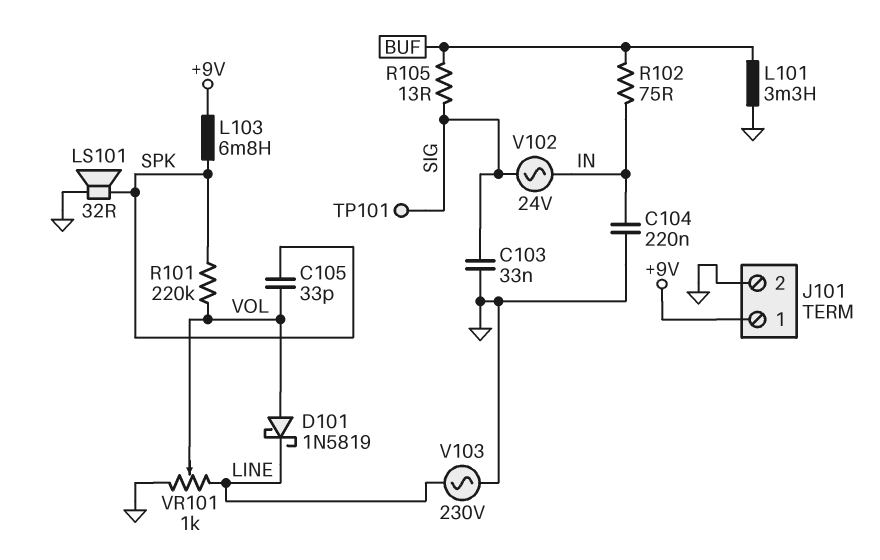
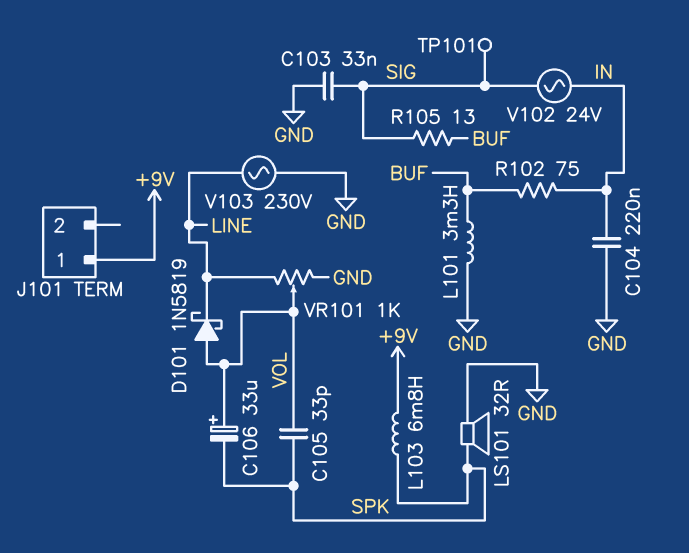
C106: none -> 33uF (plus VOL, minus SPK)
J101 pin 2: GND -> none
R101: 220k (SPK, VOL) -> none

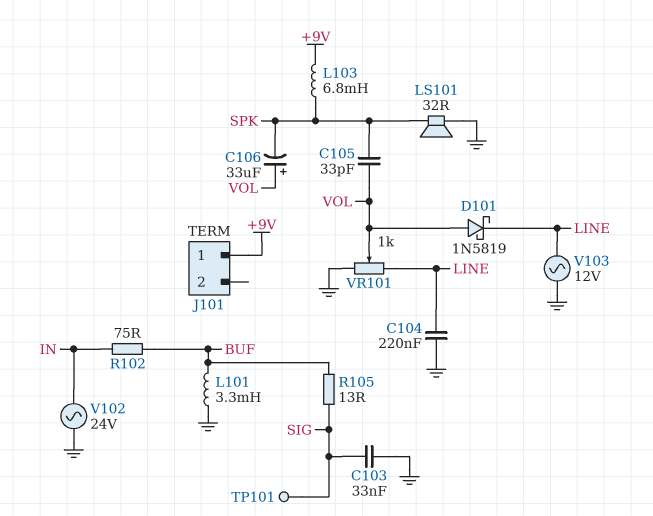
C104: 220nF (GND, IN) -> 220nF (GND, LINE)
V102: AC 24V (IN, SIG) -> AC 24V (GND, IN)
V103: AC 230V (GND, LINE) -> AC 12V (GND, LINE)

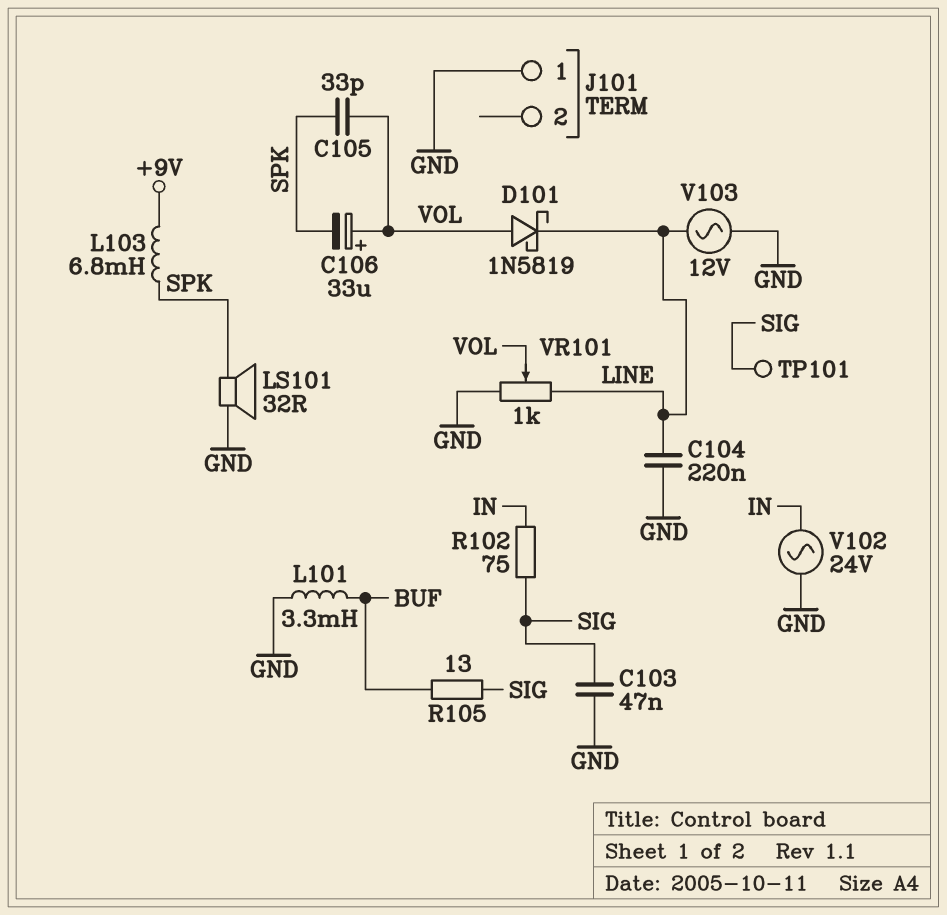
C103: 33nF (GND, SIG) -> 47nF (GND, SIG)
J101 pin 1: +9V -> GND
R102: 75 (BUF, IN) -> 75 (IN, SIG)

